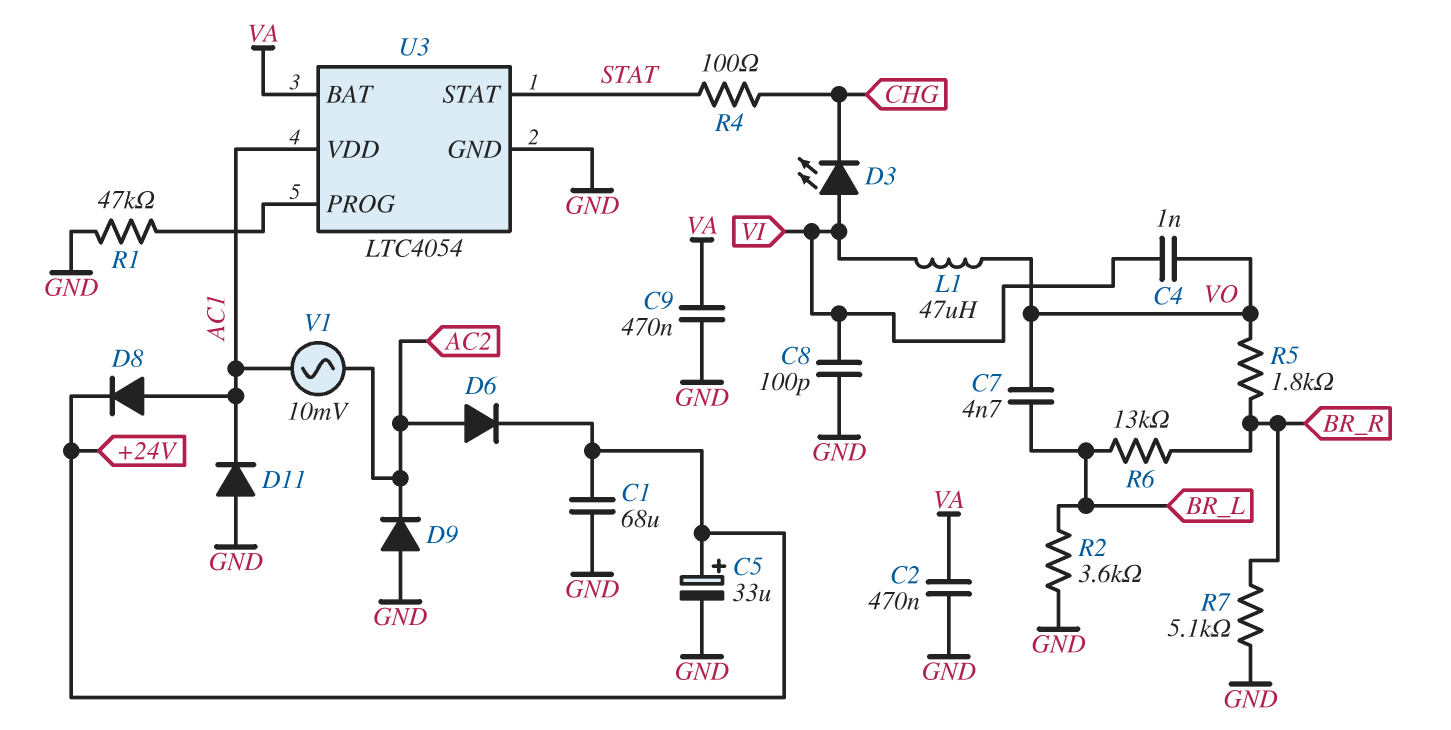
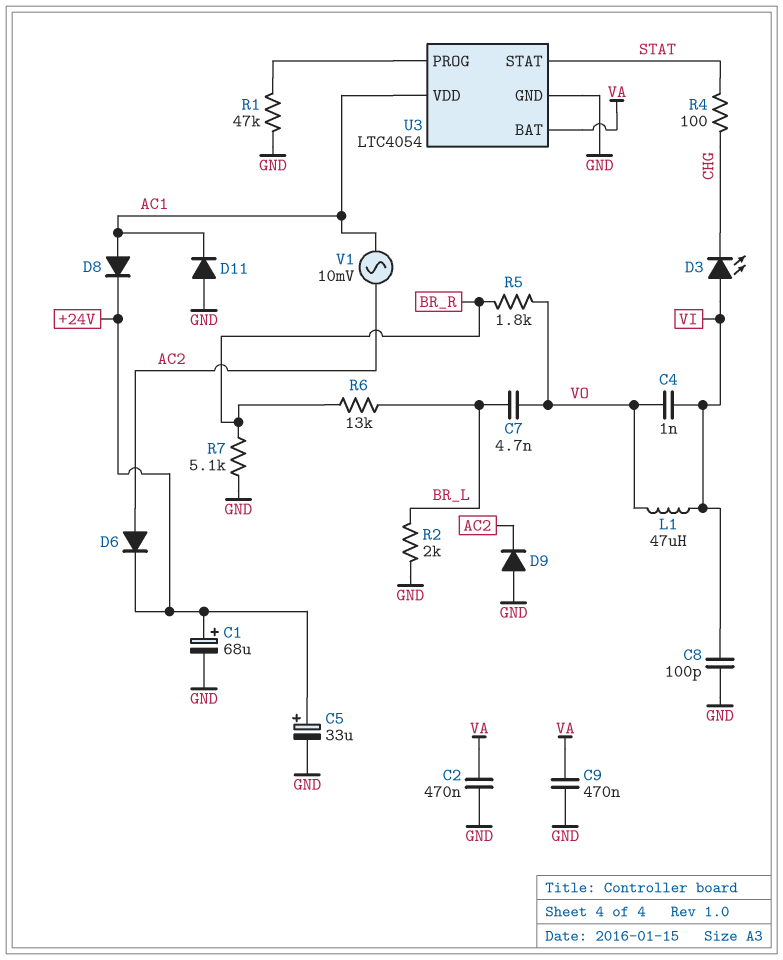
C1: 68uF (+24V, GND) -> 68uF (plus +24V, minus GND)
R2: 3.6k (BR_L, GND) -> 2k (BR_L, GND)

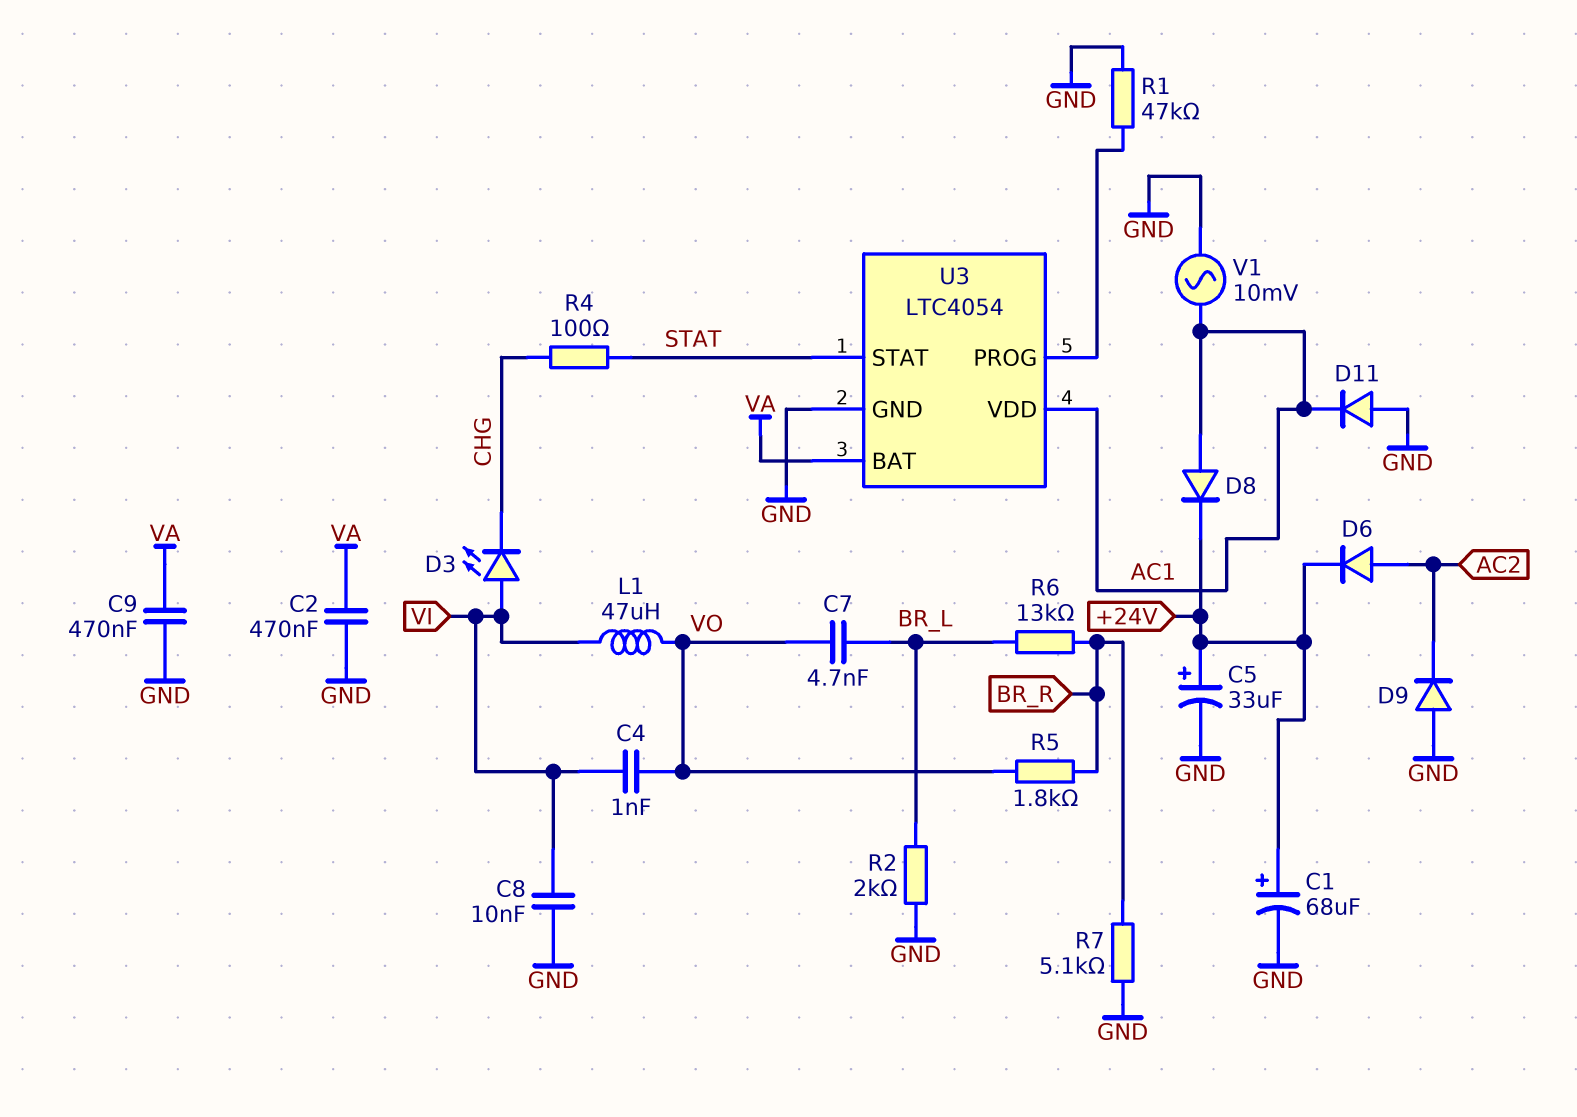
C8: 100pF (GND, VI) -> 10nF (GND, VI)
V1: AC 10mV (AC1, AC2) -> AC 10mV (AC1, GND)

